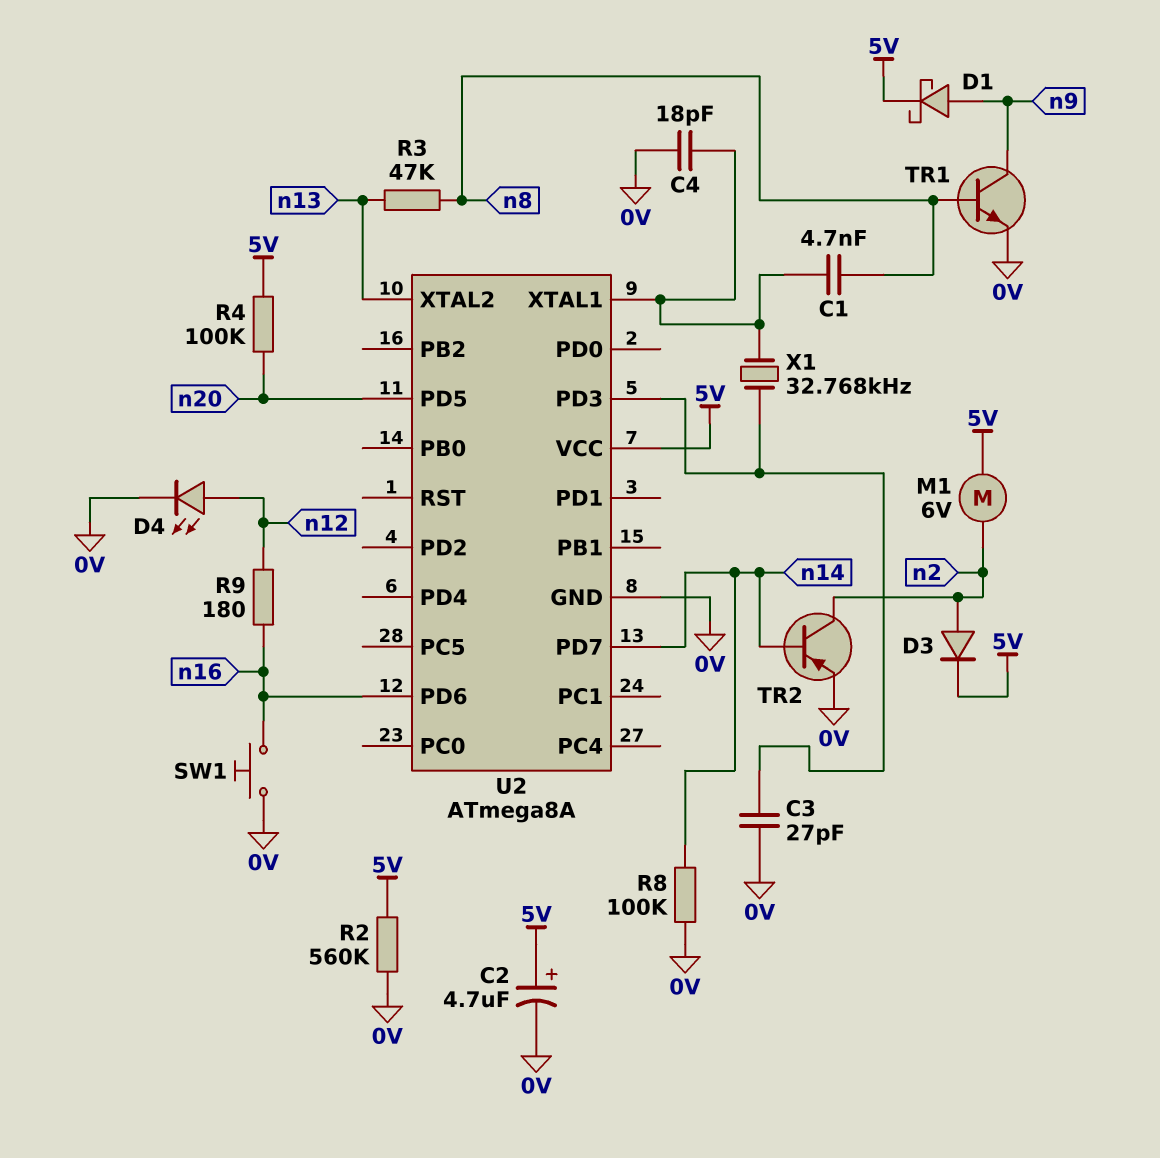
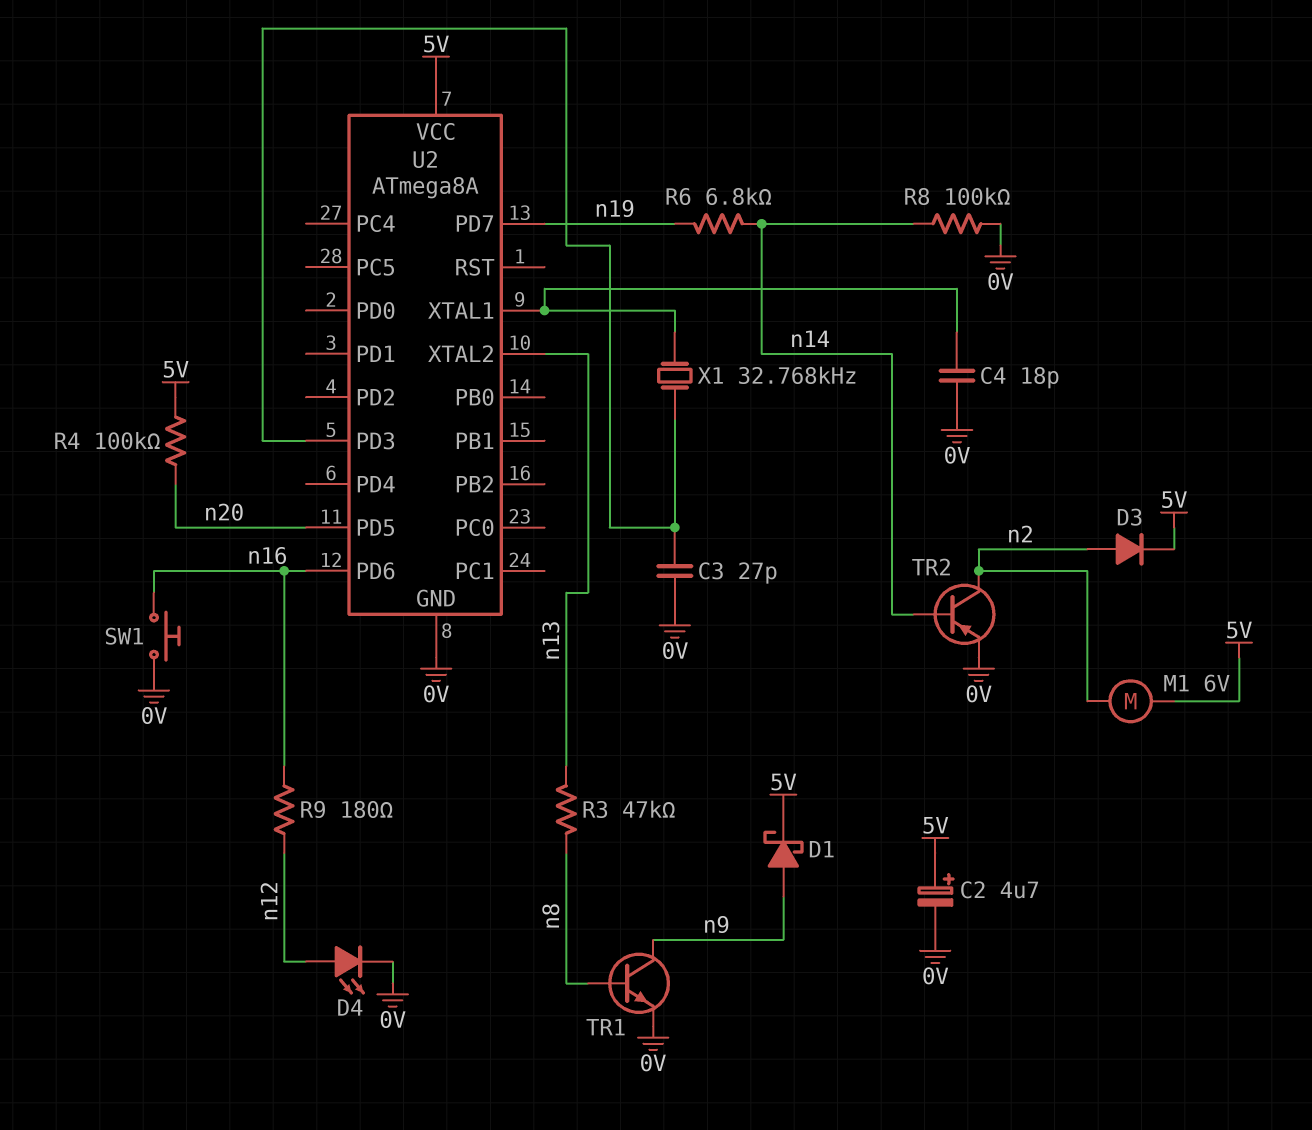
C1: 4.7nF (U2/XTAL1, n8) -> none
R2: 560k (0V, 5V) -> none
R6: none -> 6.8k (n14, n19)
U2 pin PD7: n14 -> n19

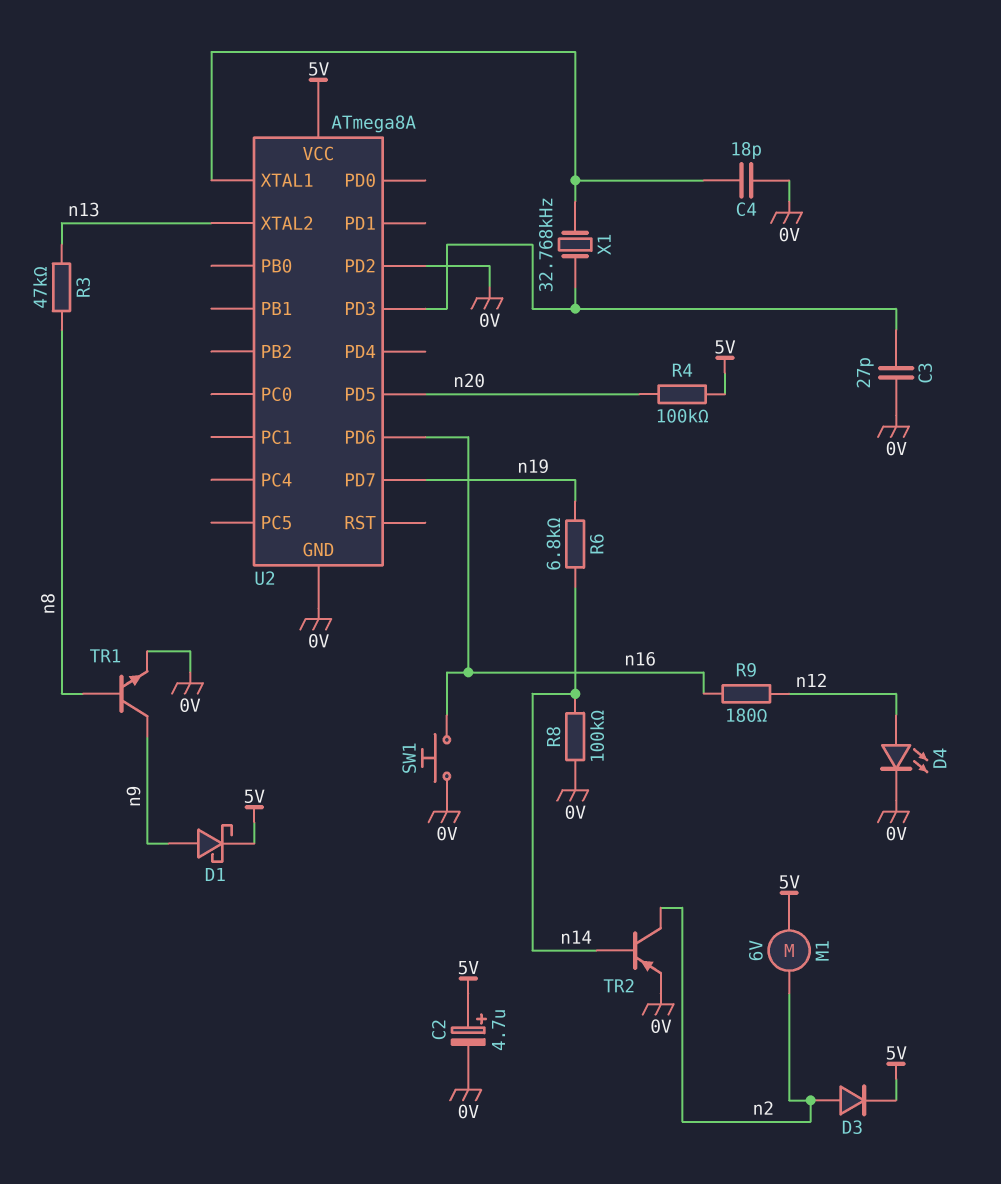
U2 pin PD2: none -> 0V

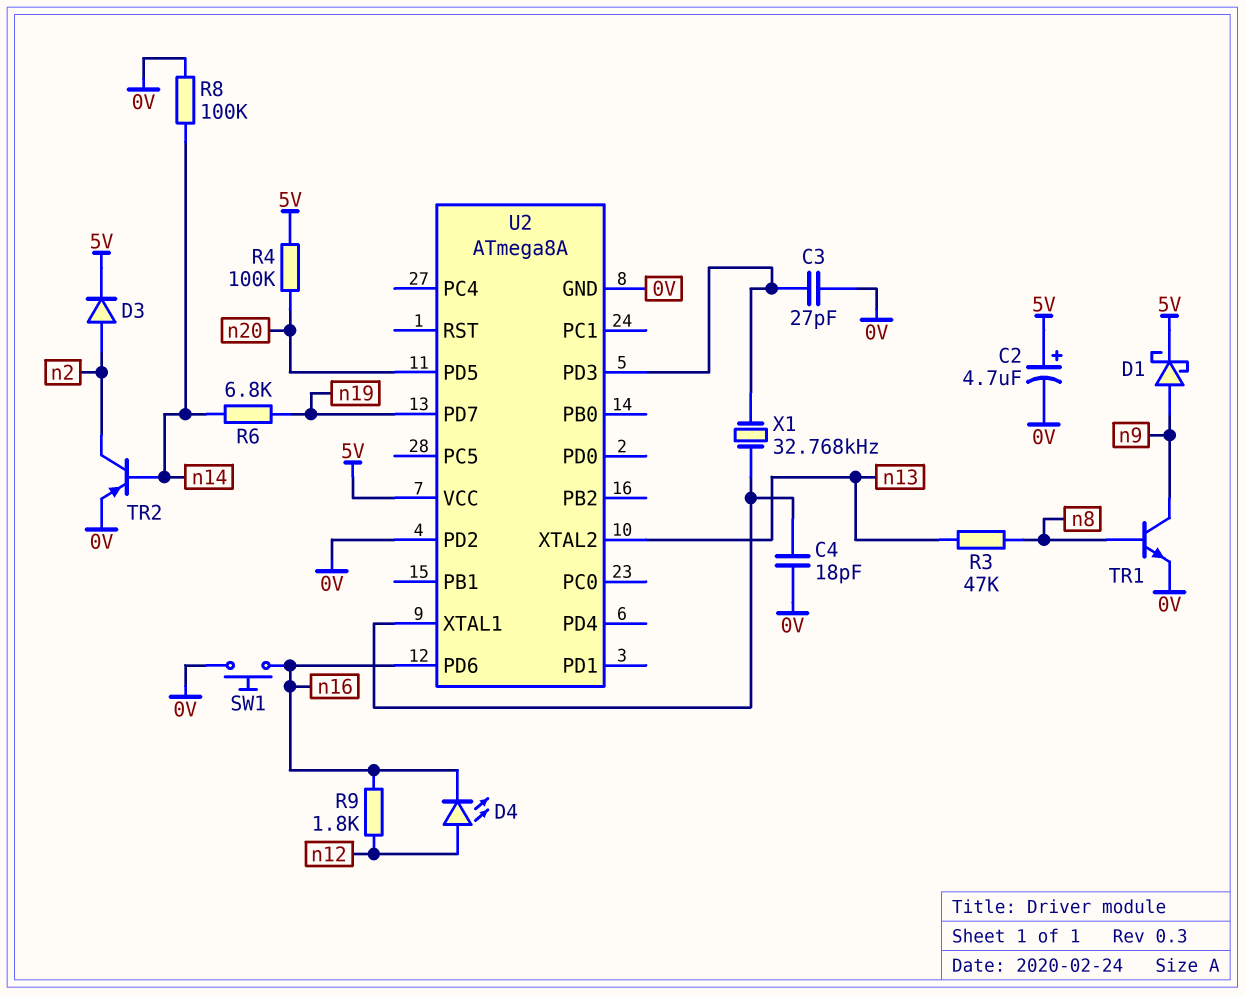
D4: LED (A n12, K 0V) -> LED (A n12, K n16)
M1: motor 6V (5V, n2) -> none
R9: 180 (n12, n16) -> 1.8k (n12, n16)

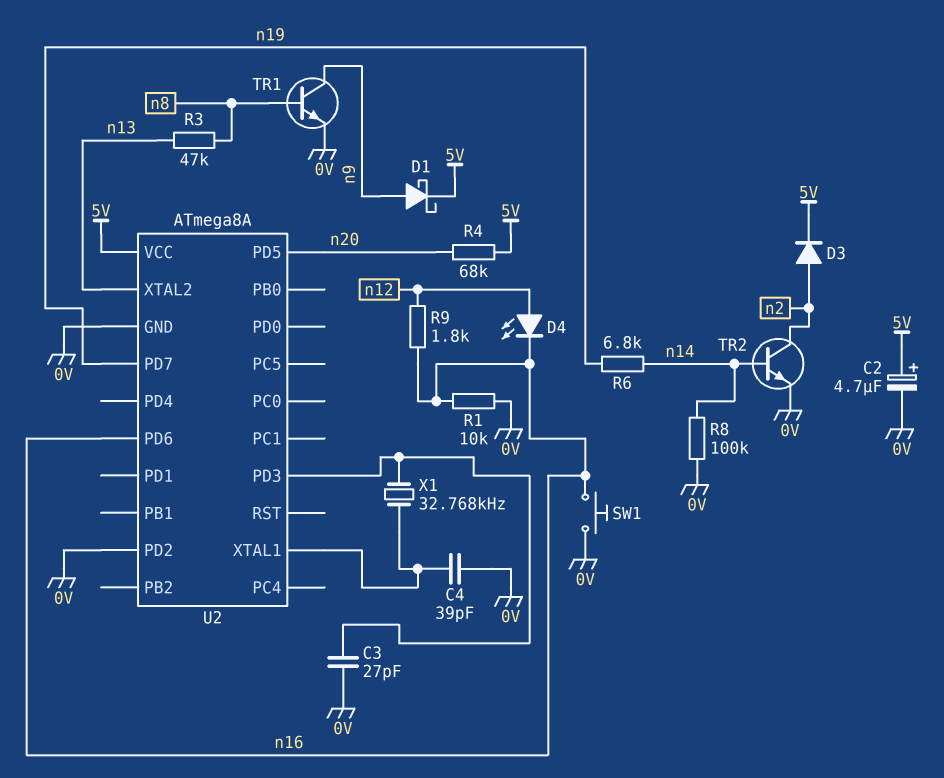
C4: 18pF (0V, U2/XTAL1) -> 39pF (0V, U2/XTAL1)
R1: none -> 10k (0V, n16)
R4: 100k (5V, n20) -> 68k (5V, n20)
TR2: PNP (B n14, C n2, E 0V) -> NPN (B n14, C n2, E 0V)

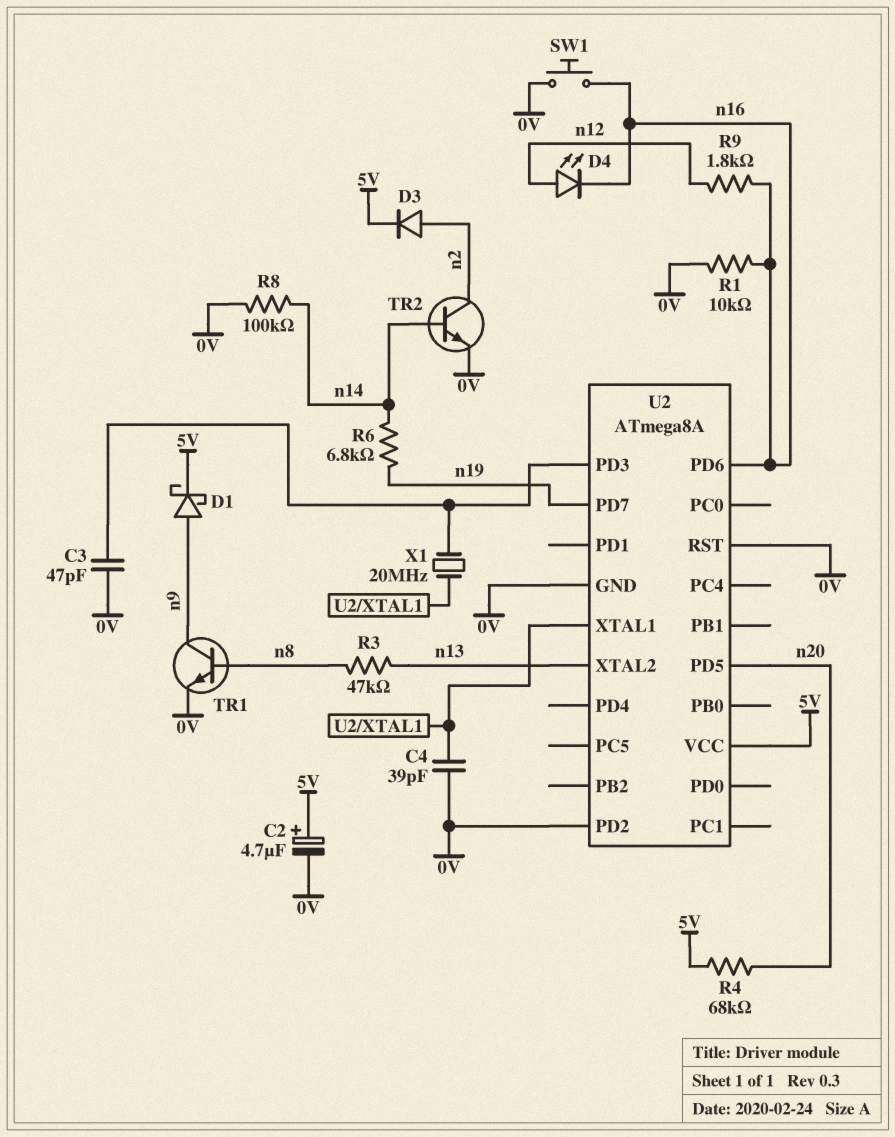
C3: 27pF (0V, U2/PD3) -> 47pF (0V, U2/PD3)
U2 pin RST: none -> 0V
X1: 32.768kHz (U2/PD3, U2/XTAL1) -> 20MHz (U2/PD3, U2/XTAL1)

